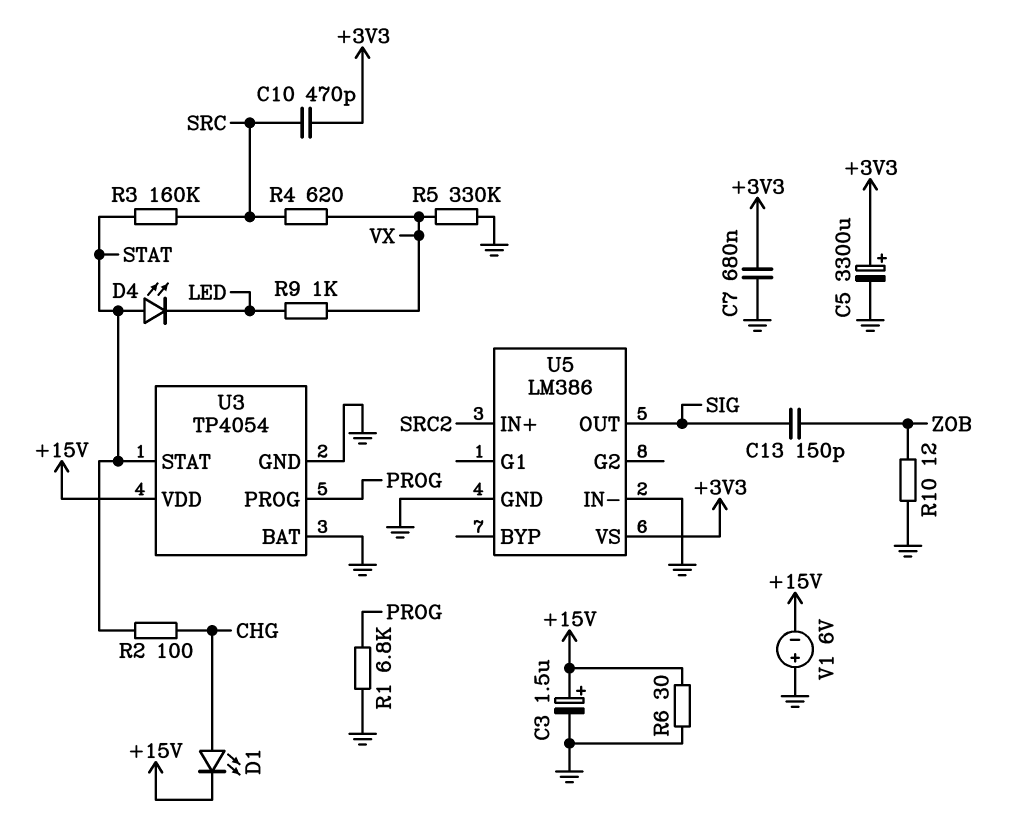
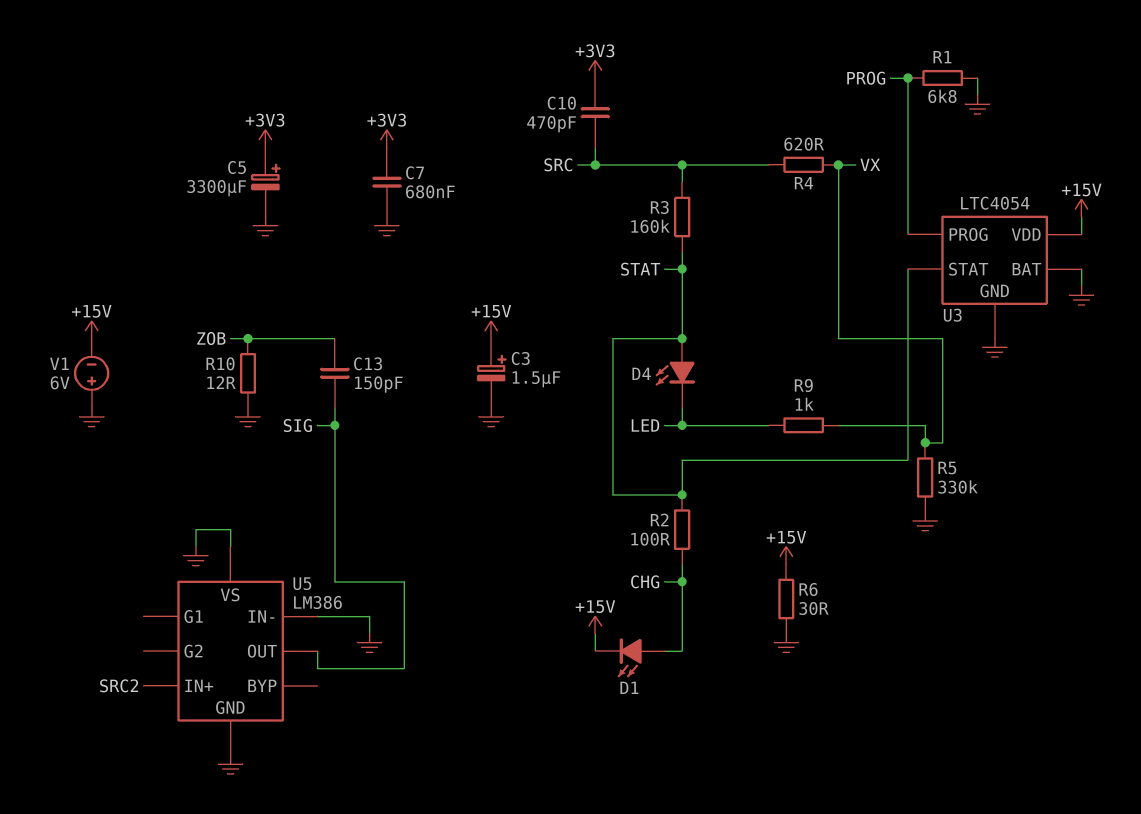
U3: TP4054 -> LTC4054
U5 pin VS: +3V3 -> GND

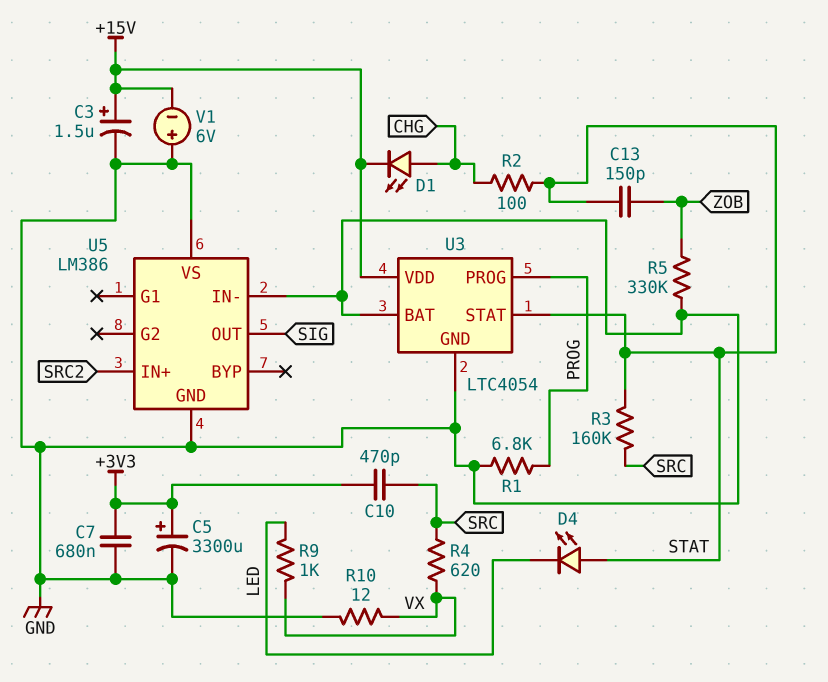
C13: 150pF (SIG, ZOB) -> 150pF (STAT, ZOB)
R5: 330k (GND, VX) -> 330k (GND, ZOB)
R6: 30 (+15V, GND) -> none
R10: 12 (GND, ZOB) -> 12 (GND, VX)

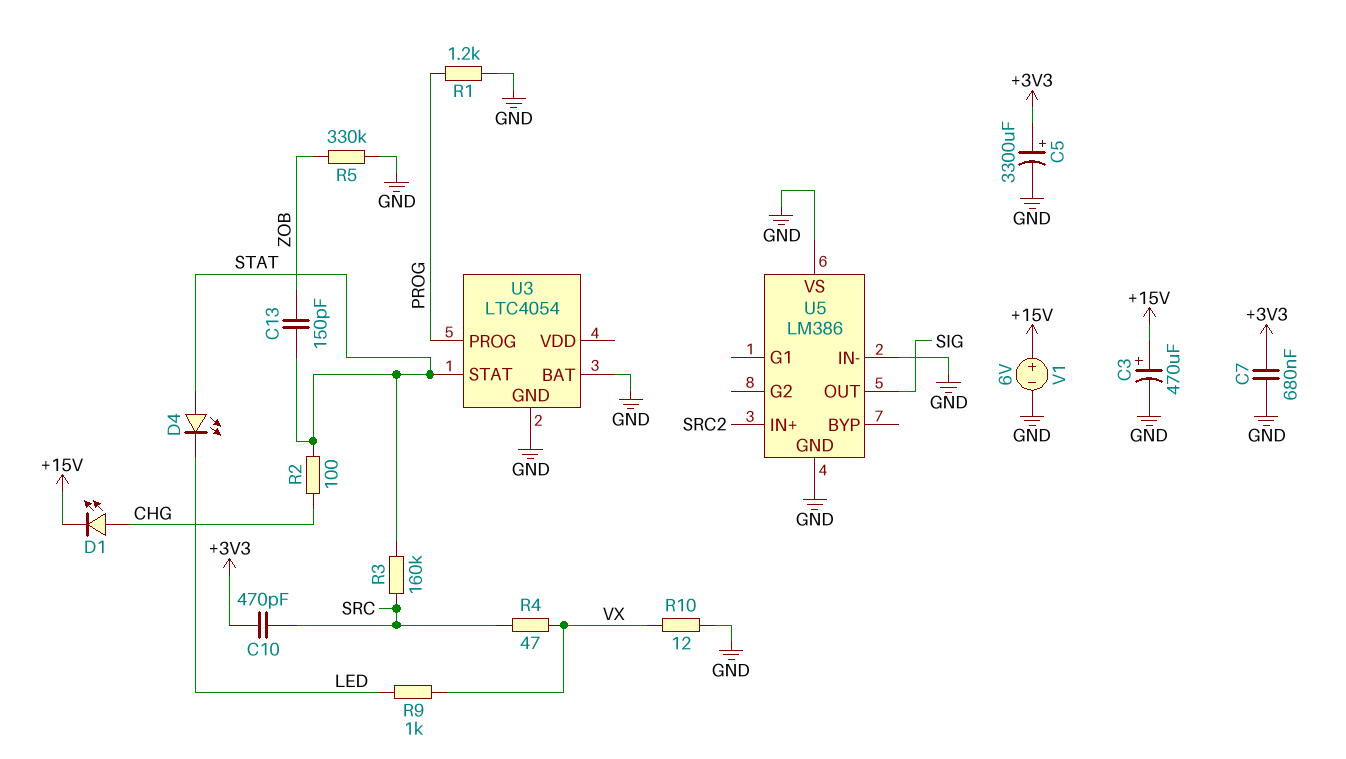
C3: 1.5uF (plus +15V, minus GND) -> 470uF (plus +15V, minus GND)
R1: 6.8k (GND, PROG) -> 1.2k (GND, PROG)
R4: 620 (SRC, VX) -> 47 (SRC, VX)
U3 pin VDD: +15V -> none
V1: 6V (plus GND, minus +15V) -> 6V (plus +15V, minus GND)

